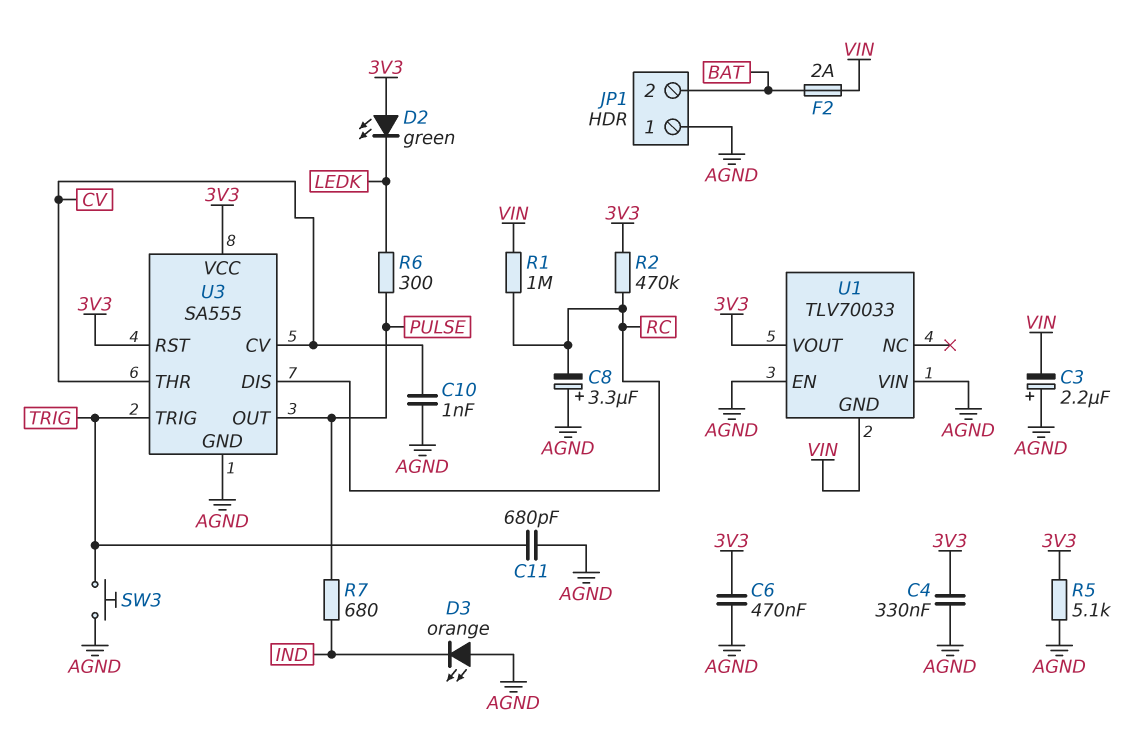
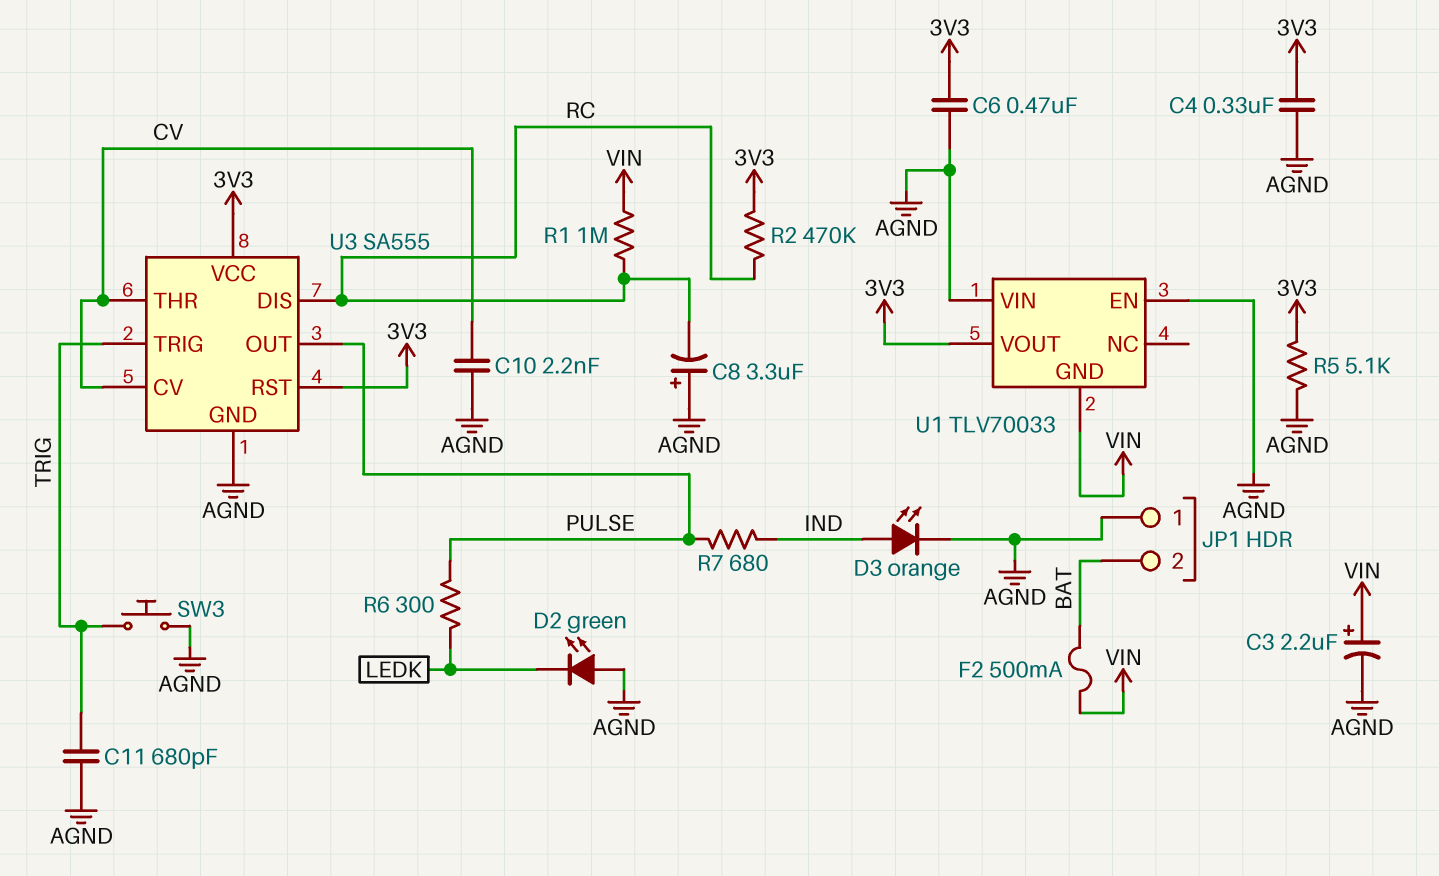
C3: 2.2uF (plus AGND, minus VIN) -> 2.2uF (plus VIN, minus AGND)
C10: 1nF (AGND, CV) -> 2.2nF (AGND, CV)
D2: LED green (A 3V3, K LEDK) -> LED green (A AGND, K LEDK)
D3: LED orange (A AGND, K IND) -> LED orange (A IND, K AGND)
F2: 2A (BAT, VIN) -> 500mA (BAT, VIN)

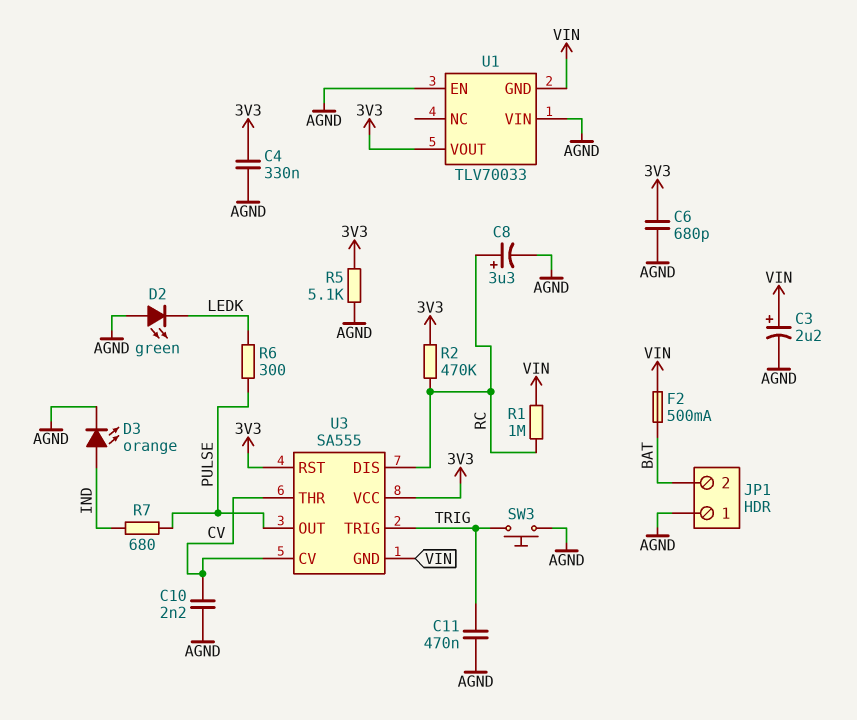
C6: 470nF (3V3, AGND) -> 680pF (3V3, AGND)
C8: 3.3uF (plus AGND, minus RC) -> 3.3uF (plus RC, minus AGND)
C11: 680pF (AGND, TRIG) -> 470nF (AGND, TRIG)
U3 pin GND: AGND -> VIN

